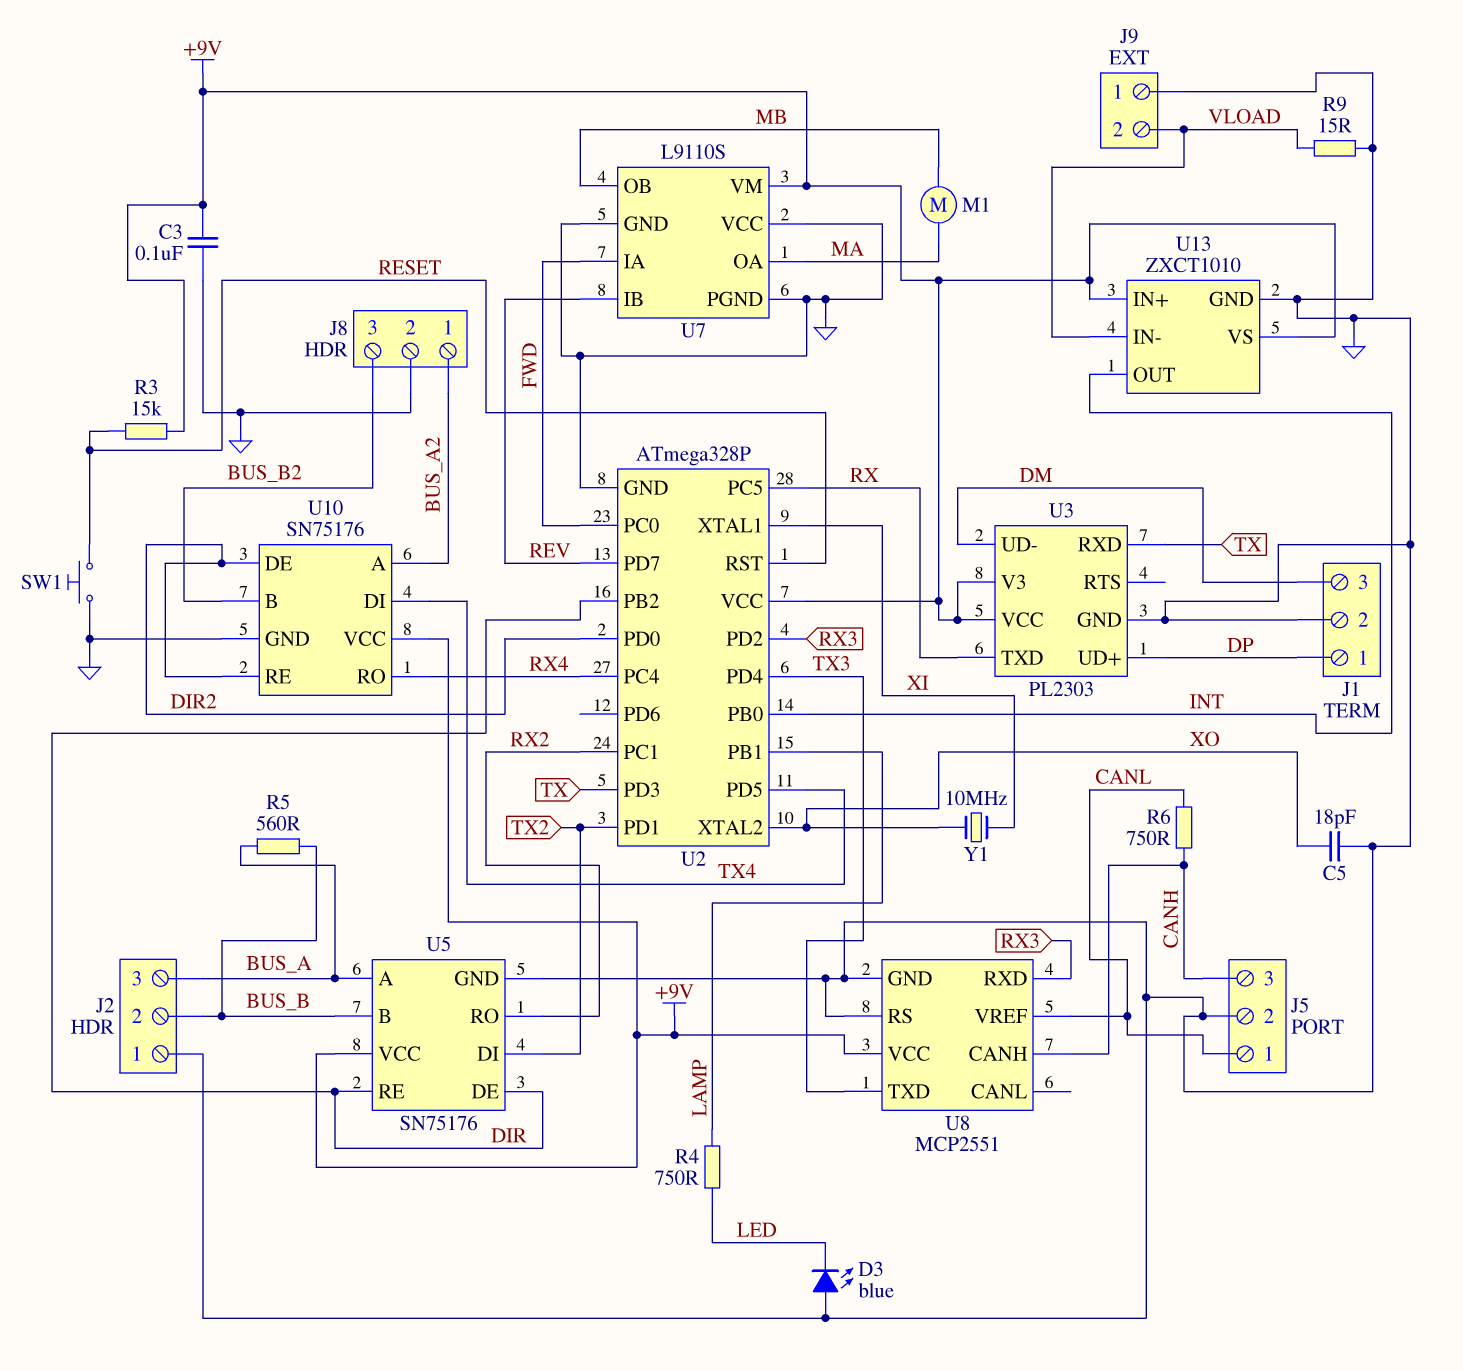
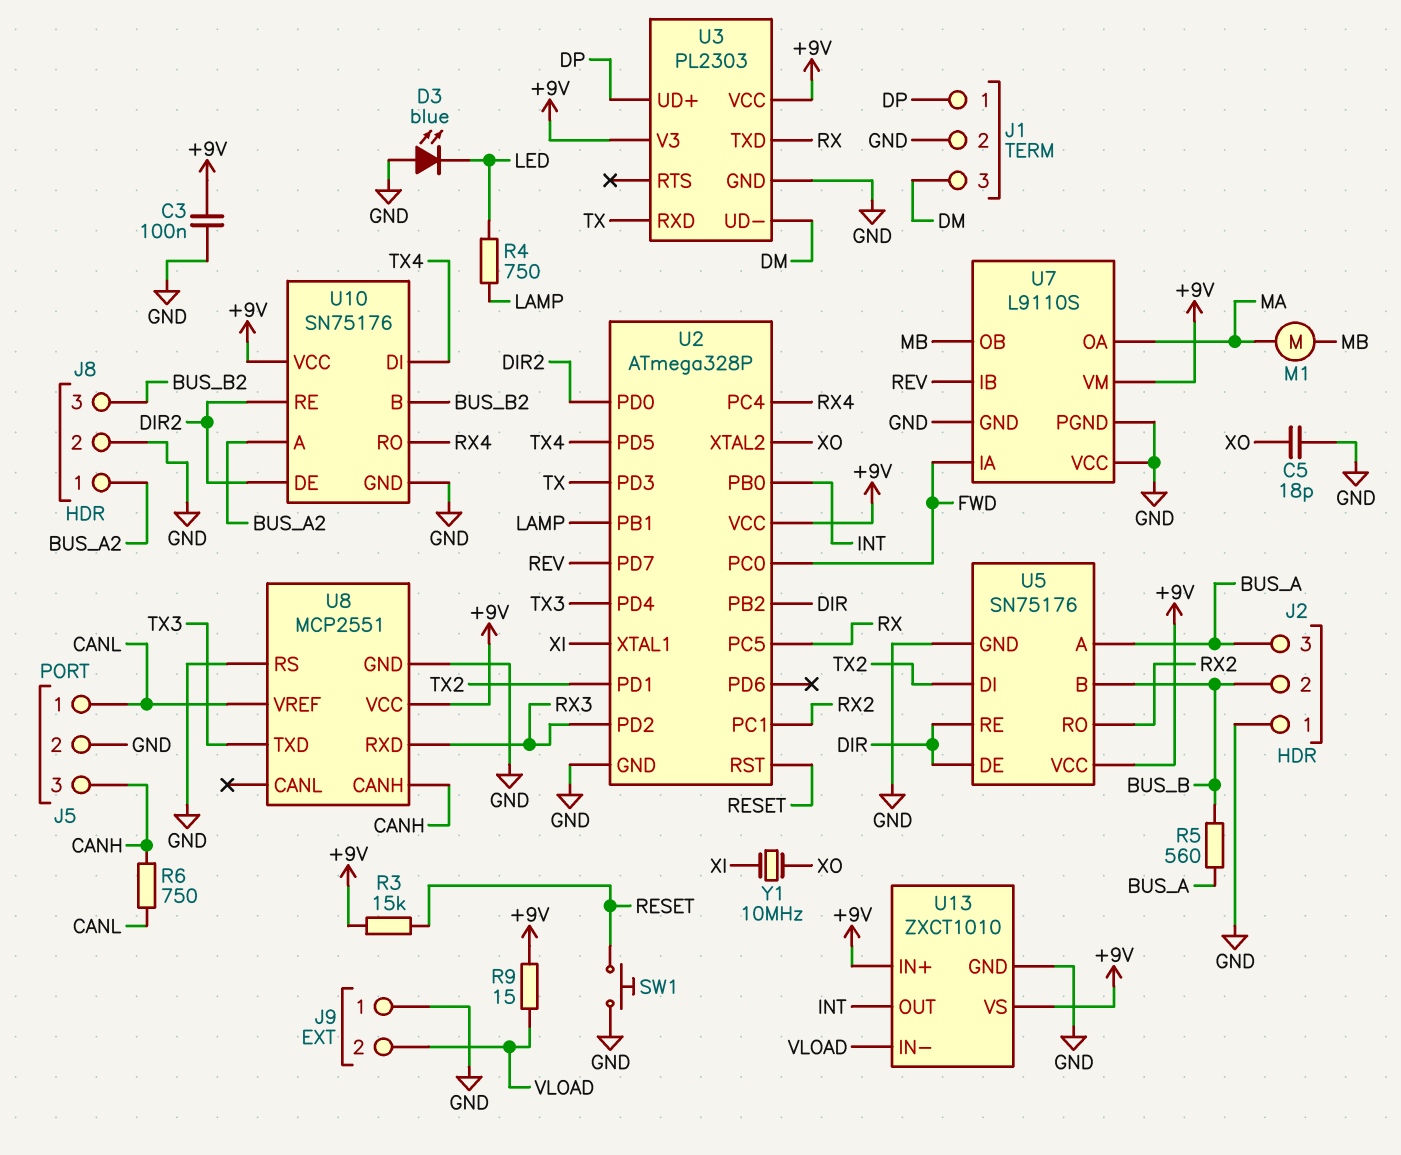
R9: 15 (GND, VLOAD) -> 15 (+9V, VLOAD)

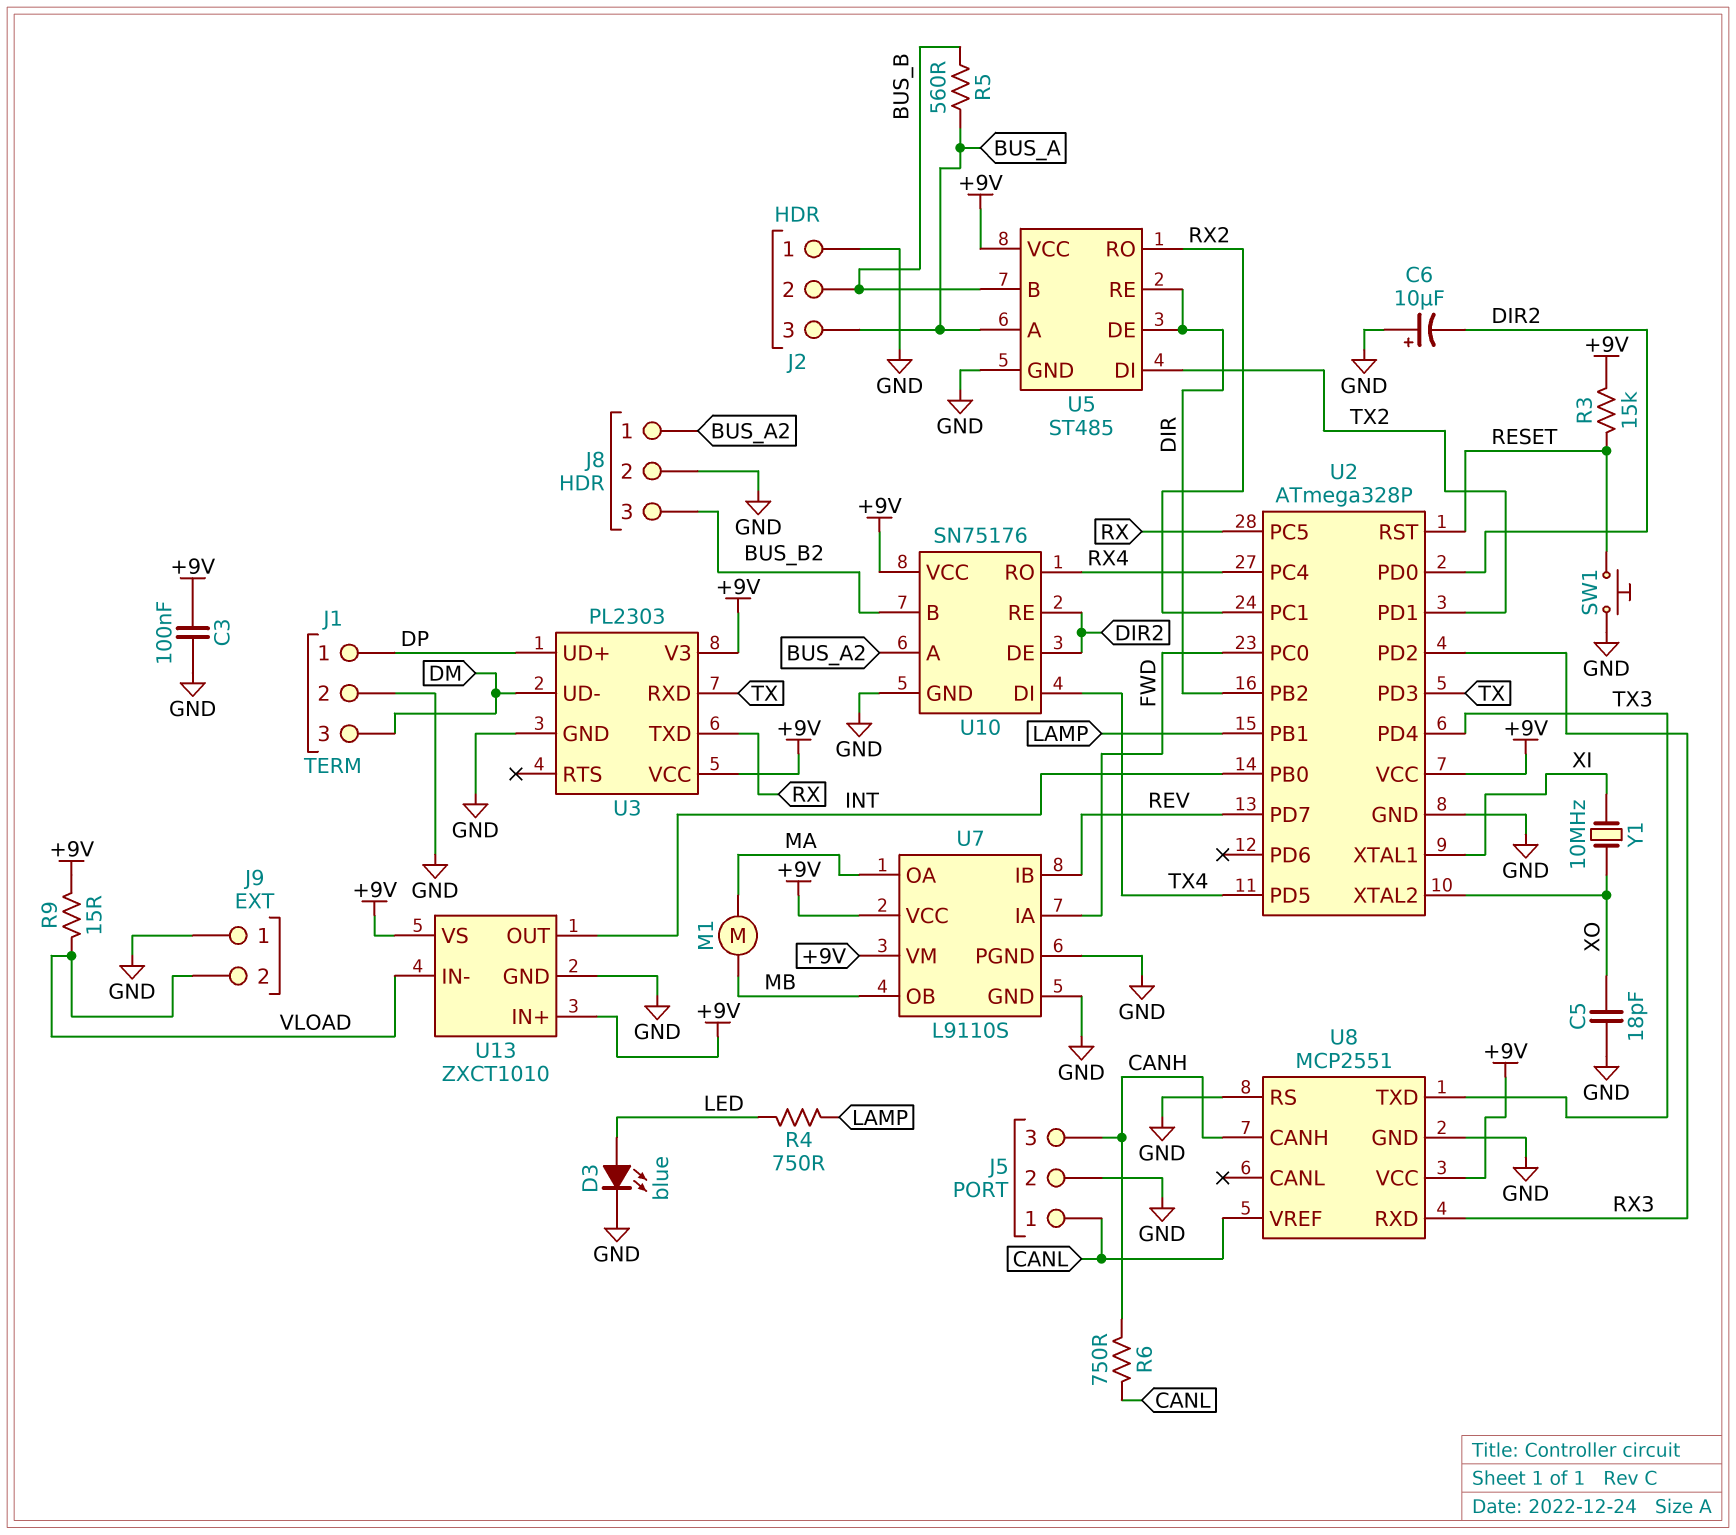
C6: none -> 10uF (plus GND, minus DIR2)
D3: LED blue (A GND, K LED) -> LED blue (A LED, K GND)
U5: SN75176 -> ST485
U7 pin VCC: GND -> +9V

